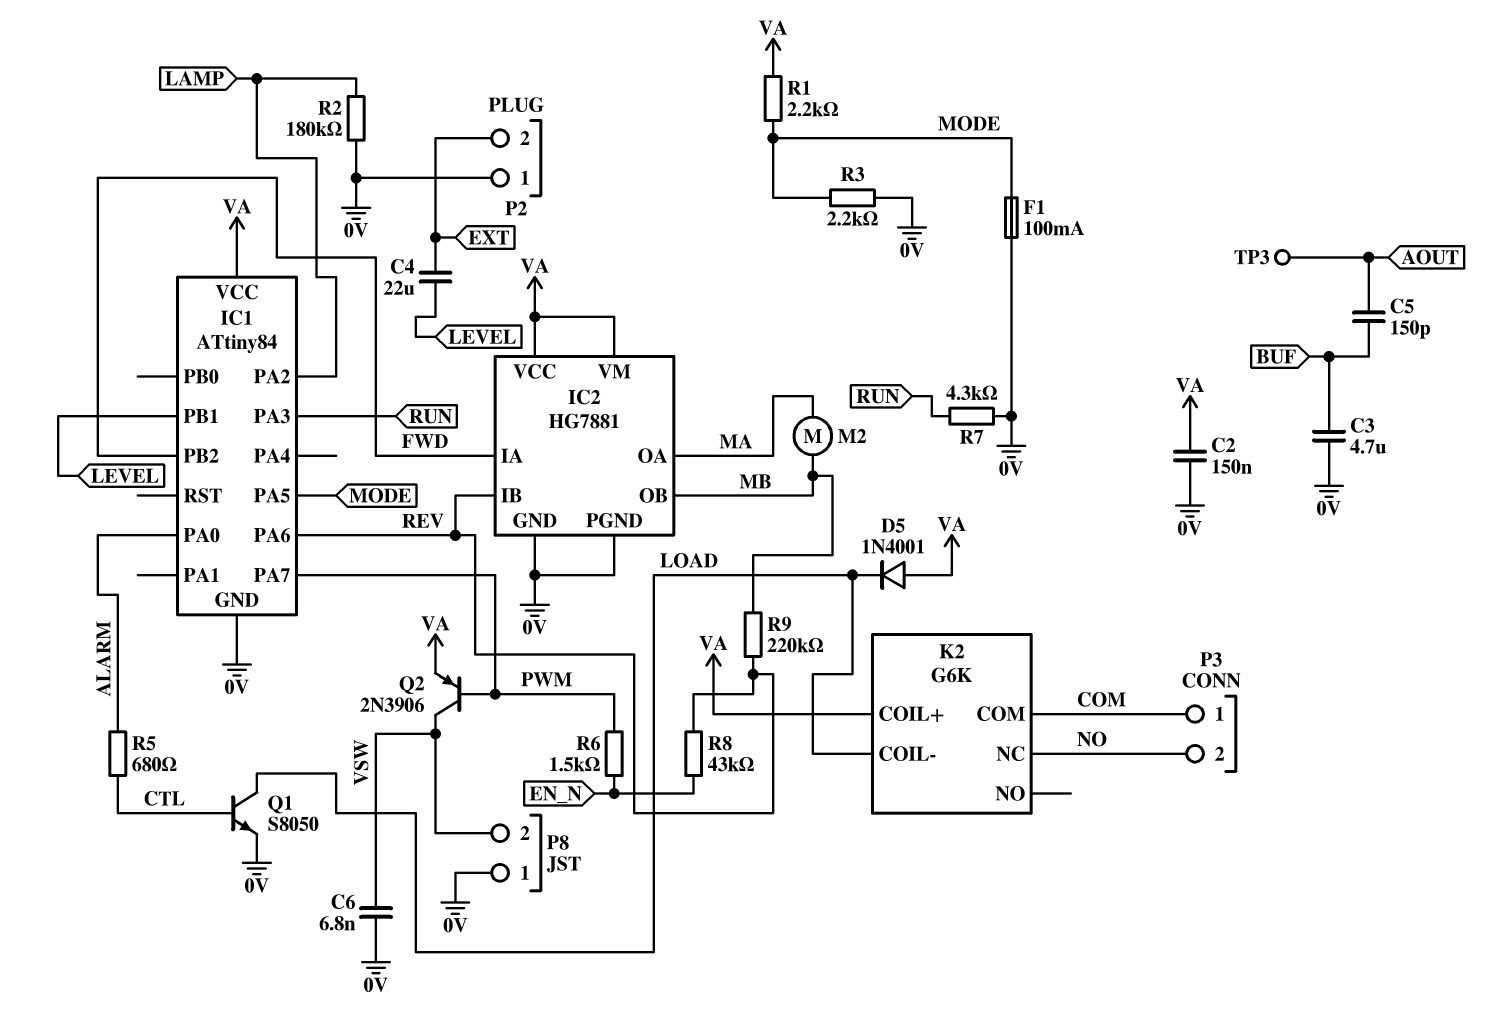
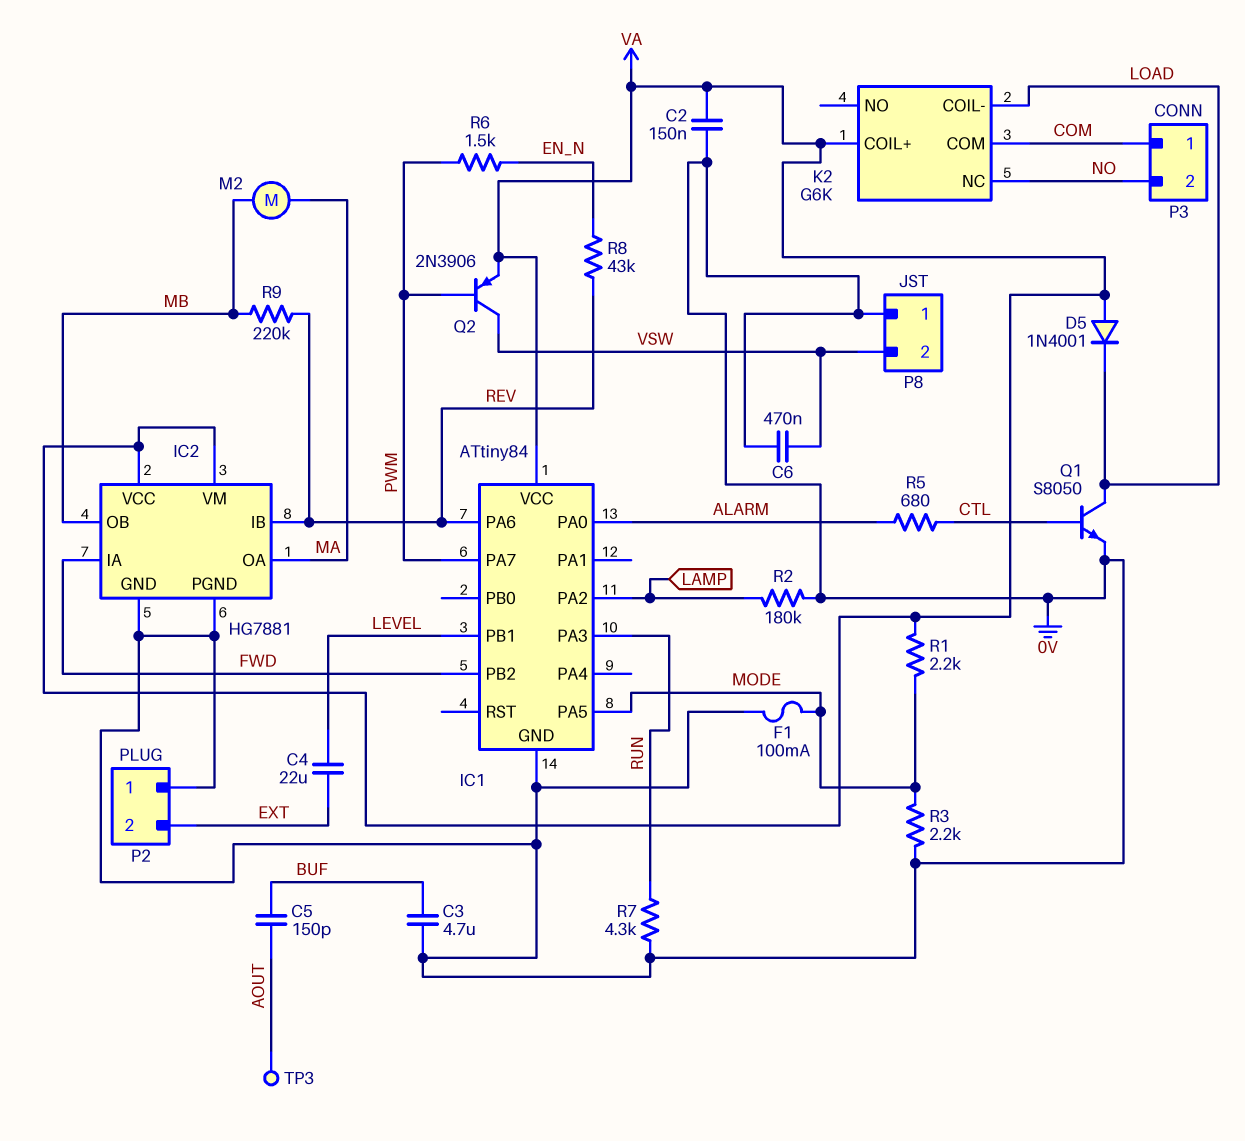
C6: 6.8nF (0V, VSW) -> 470nF (0V, VSW)

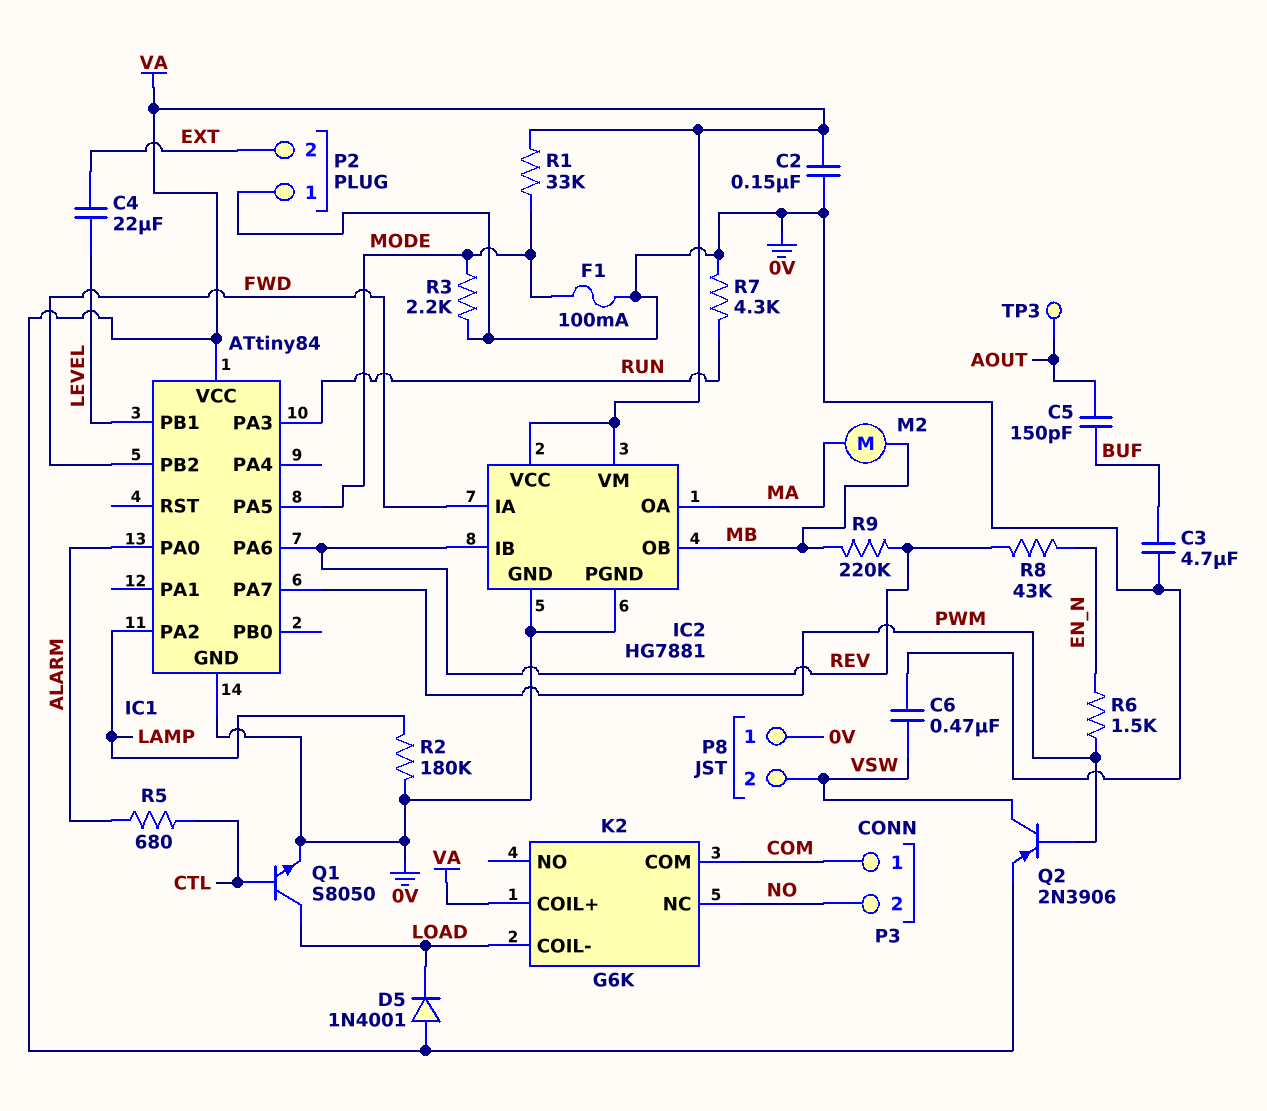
R1: 2.2k (MODE, VA) -> 33k (MODE, VA)

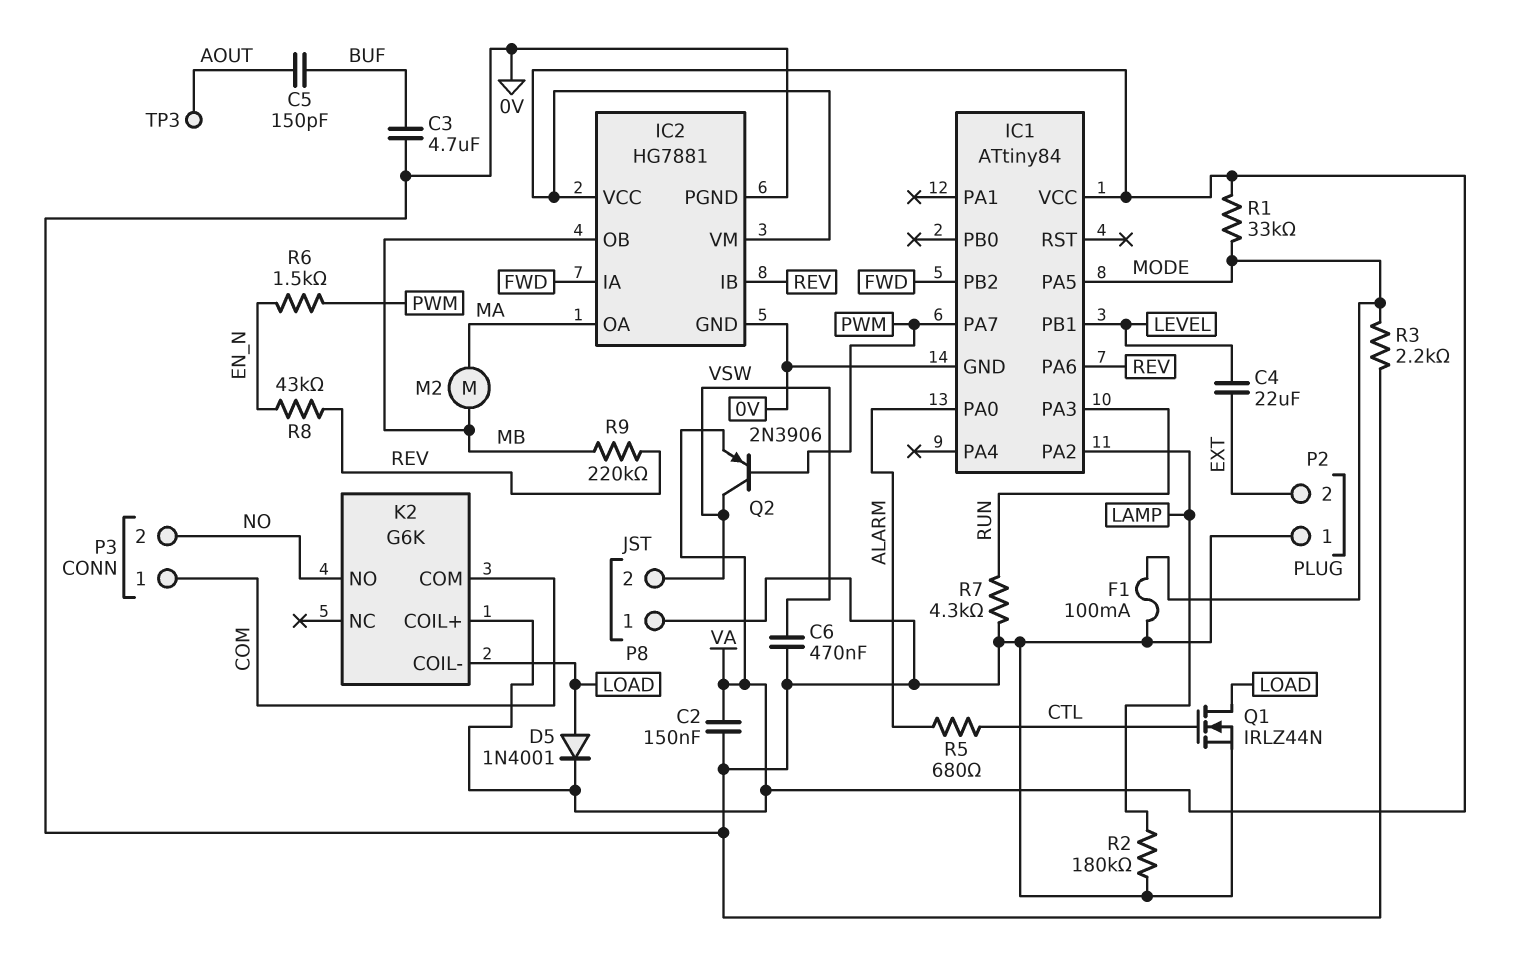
D5: diode 1N4001 (A VA, K LOAD) -> diode 1N4001 (A LOAD, K VA)
K2 pin NC: NO -> none
K2 pin NO: none -> NO
Q1: NPN S8050 (B CTL, C LOAD, E 0V) -> NMOS IRLZ44N (G CTL, D LOAD, S 0V)

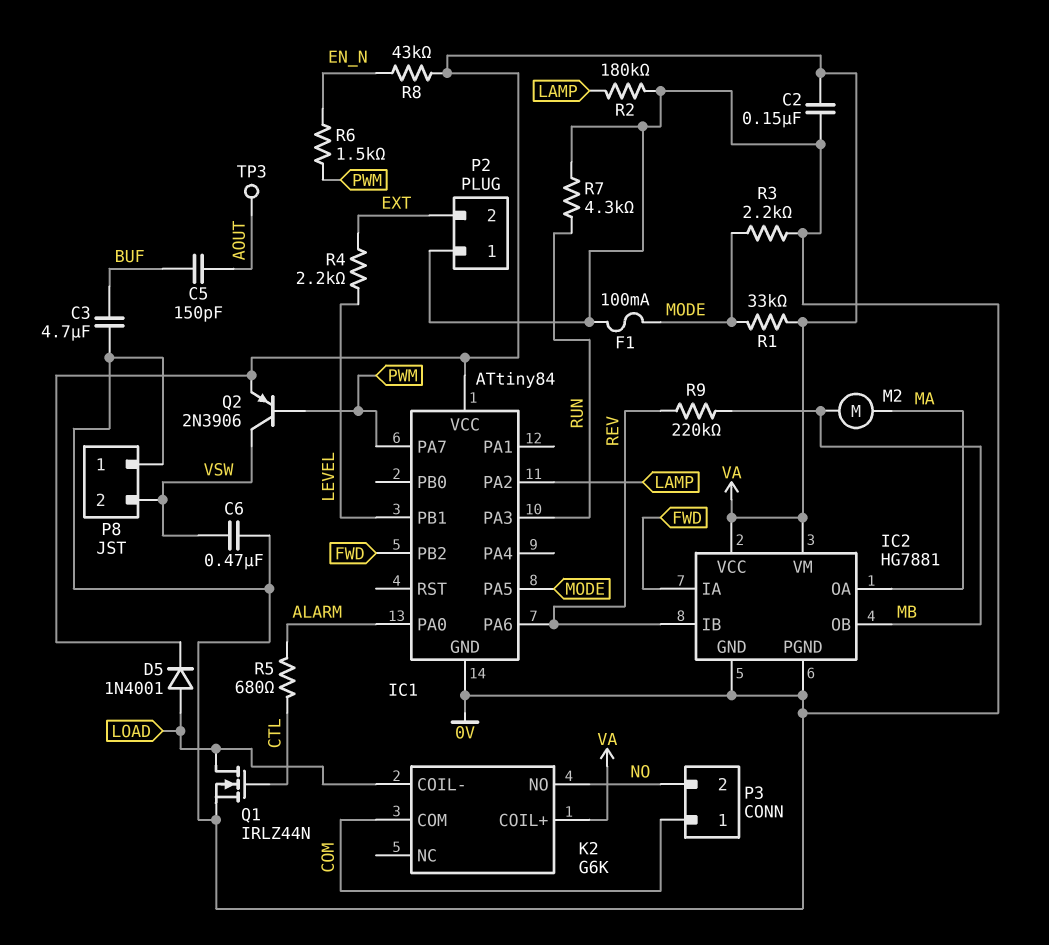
C4: 22uF (EXT, LEVEL) -> none
R4: none -> 2.2k (EXT, LEVEL)
R8: 43k (EN_N, REV) -> 43k (EN_N, VA)

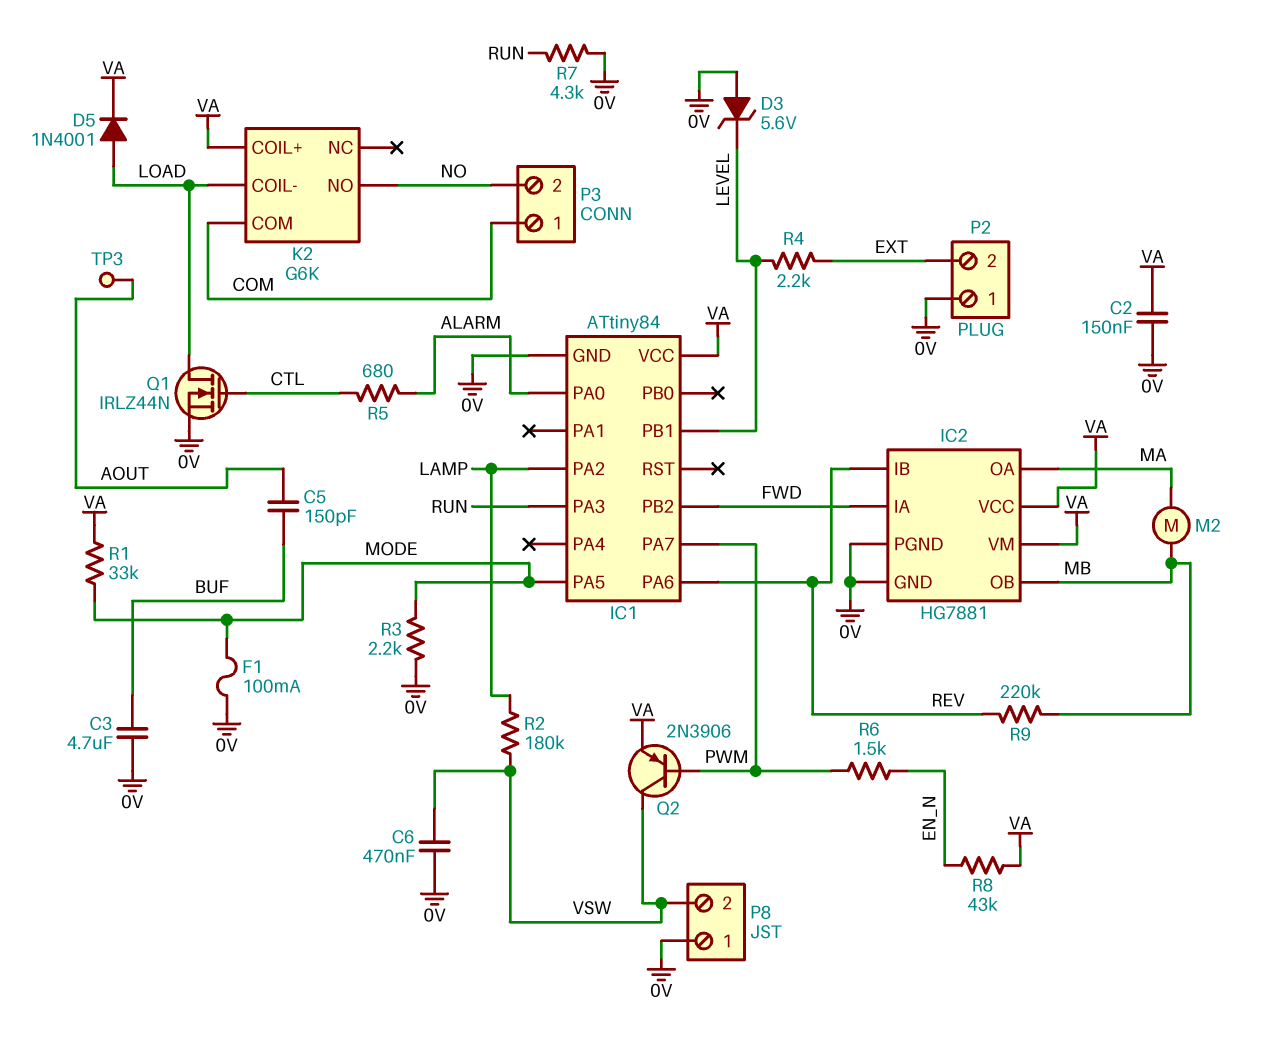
D3: none -> zener 5.6V (A 0V, K LEVEL)
R2: 180k (0V, LAMP) -> 180k (LAMP, VSW)

